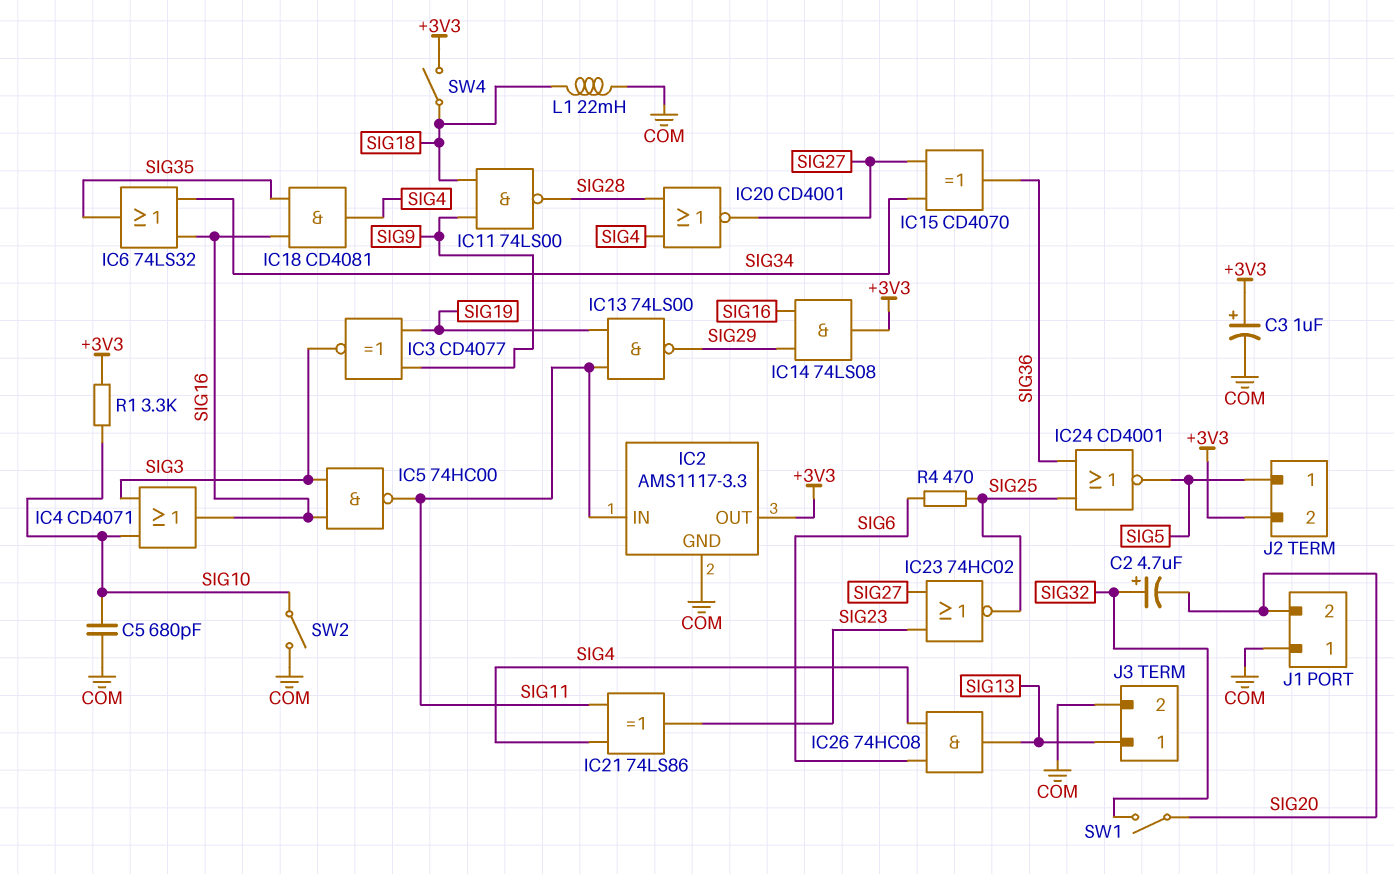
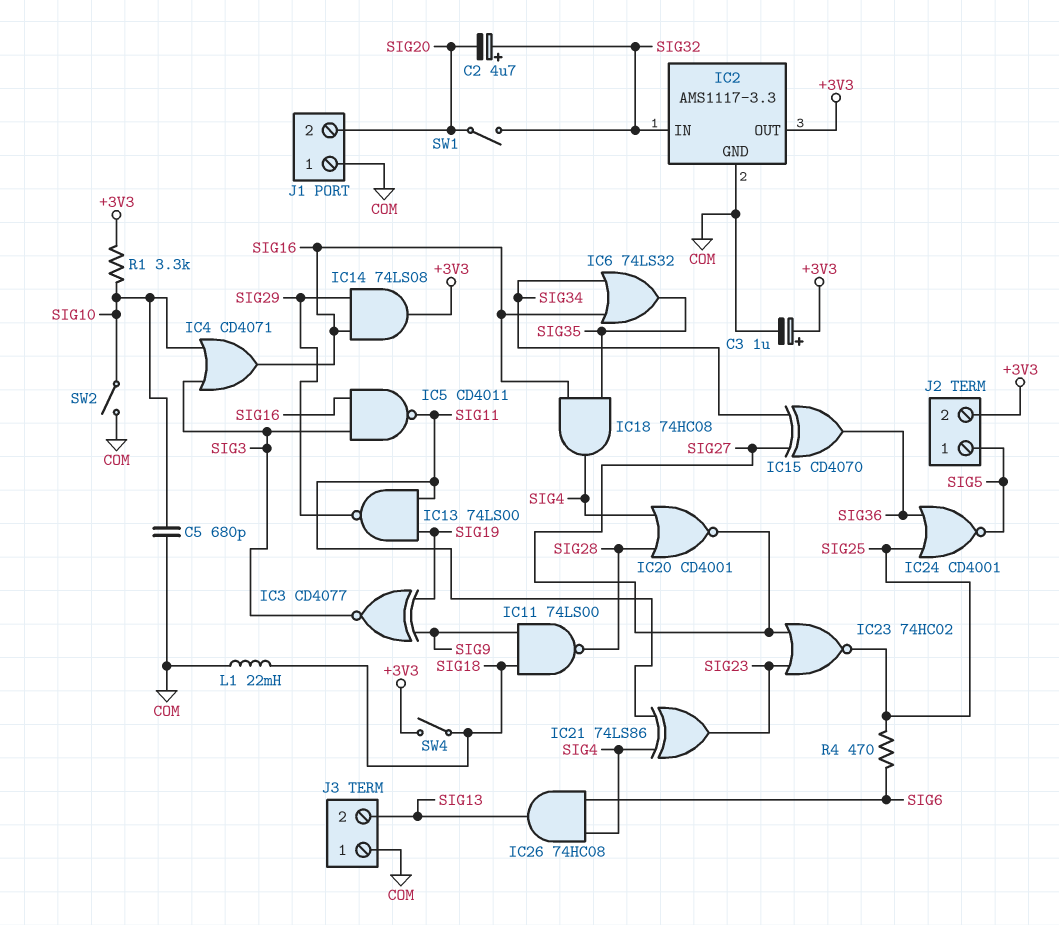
IC2 pin IN: SIG11 -> SIG32
IC5: NAND 74HC00 (in SIG3, in SIG16, out SIG11) -> NAND CD4011 (in SIG3, in SIG16, out SIG11)
IC18: AND CD4081 (in SIG16, in SIG35, out SIG4) -> AND 74HC08 (in SIG16, in SIG35, out SIG4)
J3 pin 1: SIG13 -> COM
J3 pin 2: COM -> SIG13

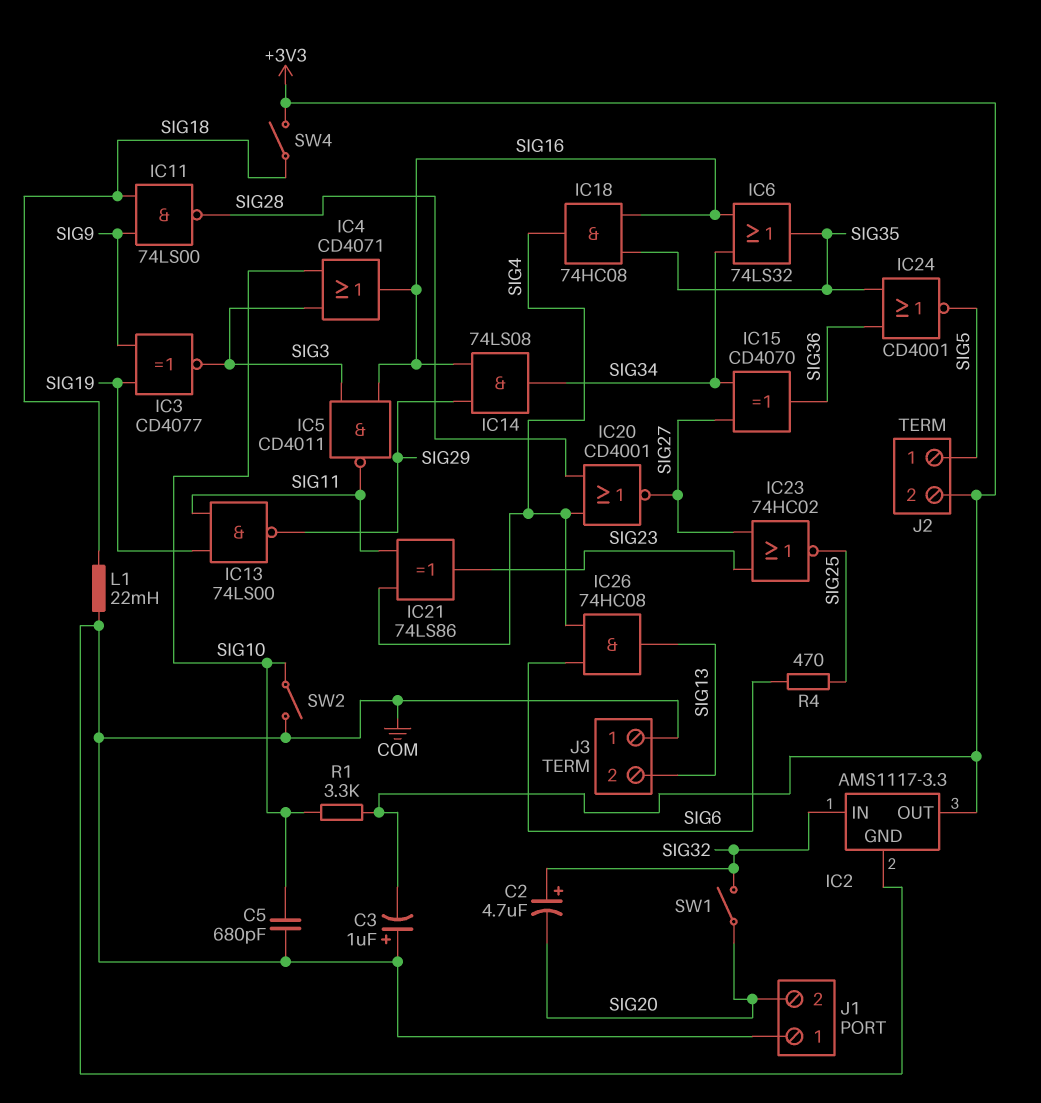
C3: 1uF (plus +3V3, minus COM) -> 1uF (plus COM, minus +3V3)
IC14: AND 74LS08 (in SIG16, in SIG29, out +3V3) -> AND 74LS08 (in SIG16, in SIG29, out SIG34)
IC24: NOR CD4001 (in SIG25, in SIG36, out SIG5) -> NOR CD4001 (in SIG35, in SIG36, out SIG5)

